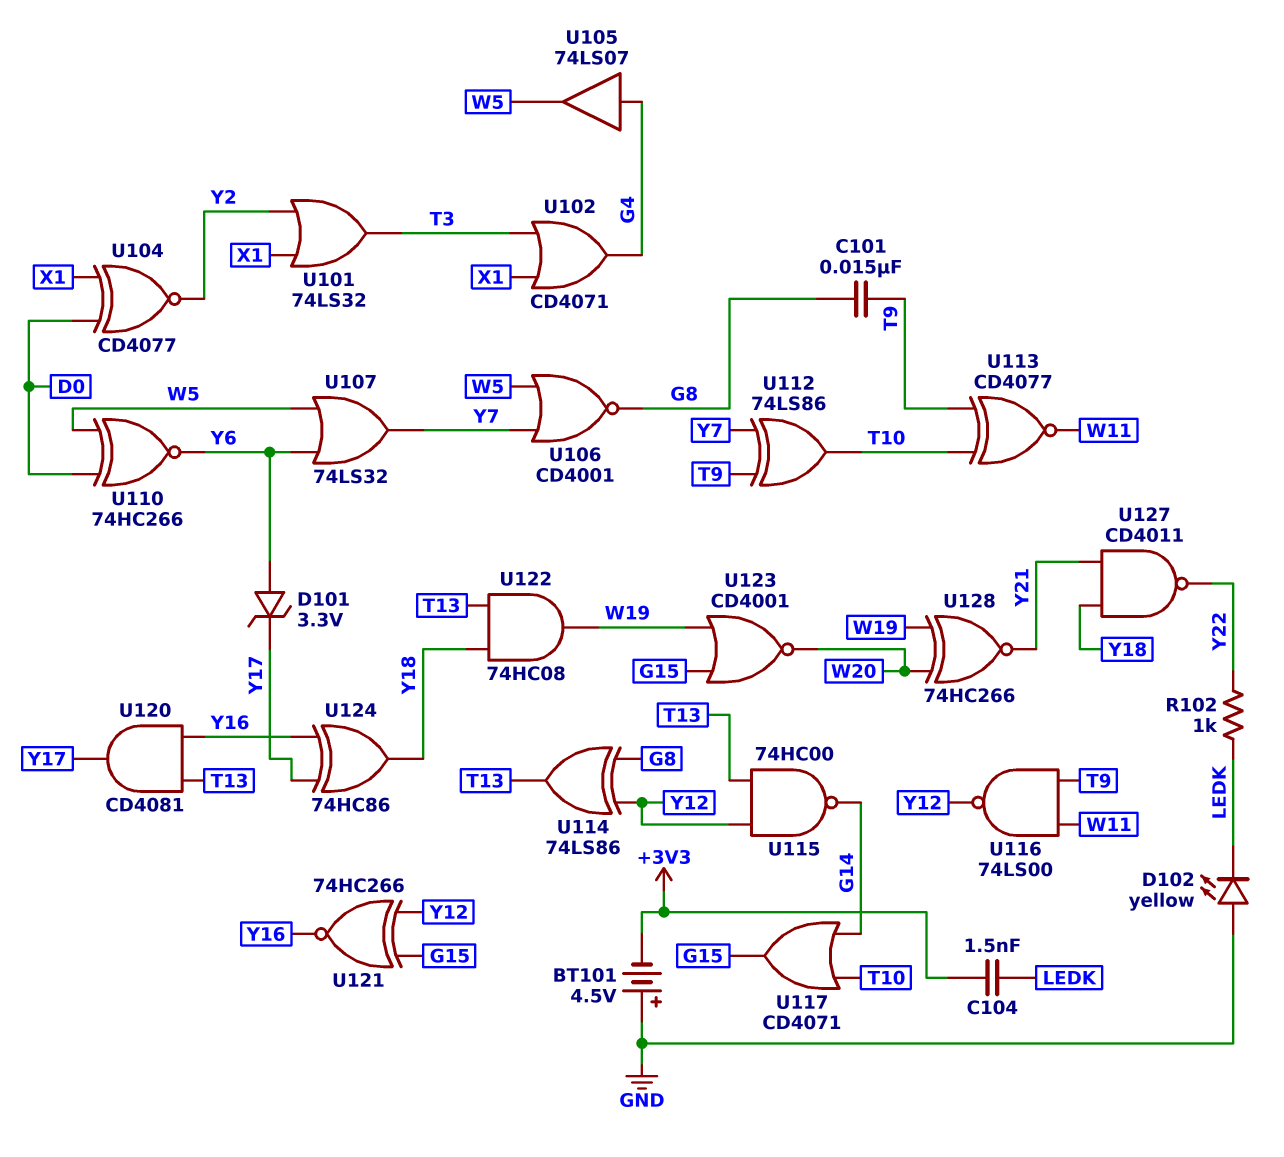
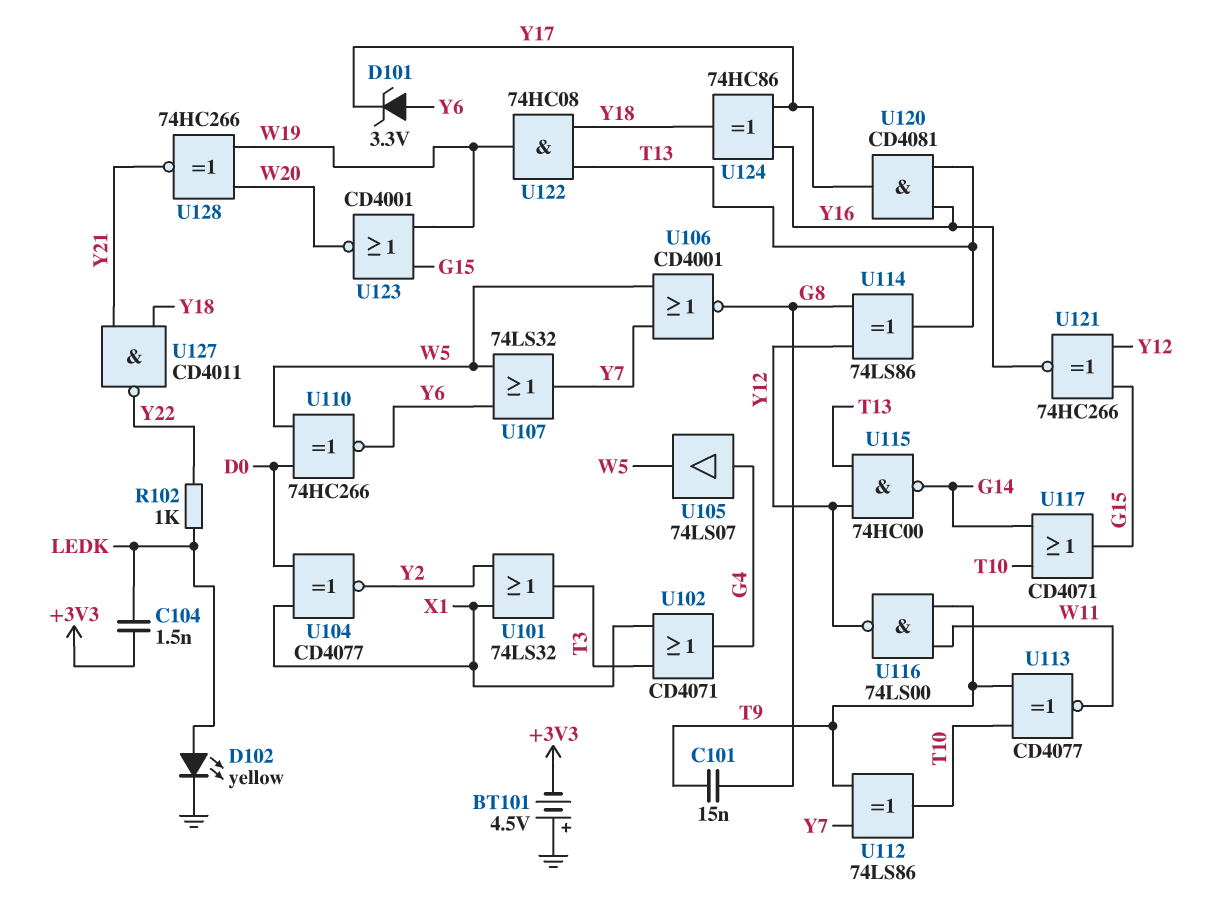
D102: LED yellow (A GND, K LEDK) -> LED yellow (A LEDK, K GND)

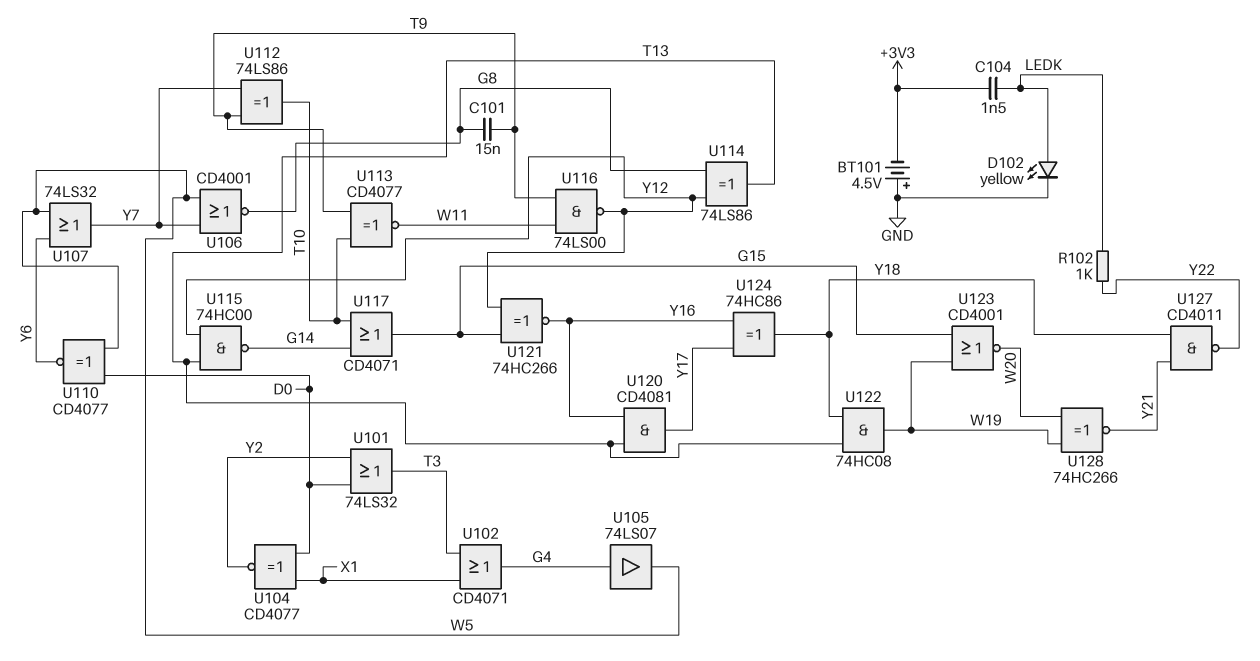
D101: zener 3.3V (A Y6, K Y17) -> none
U101: OR 74LS32 (in X1, in Y2, out T3) -> OR 74LS32 (in D0, in Y2, out T3)
U110: XNOR 74HC266 (in D0, in W5, out Y6) -> XNOR CD4077 (in D0, in W5, out Y6)

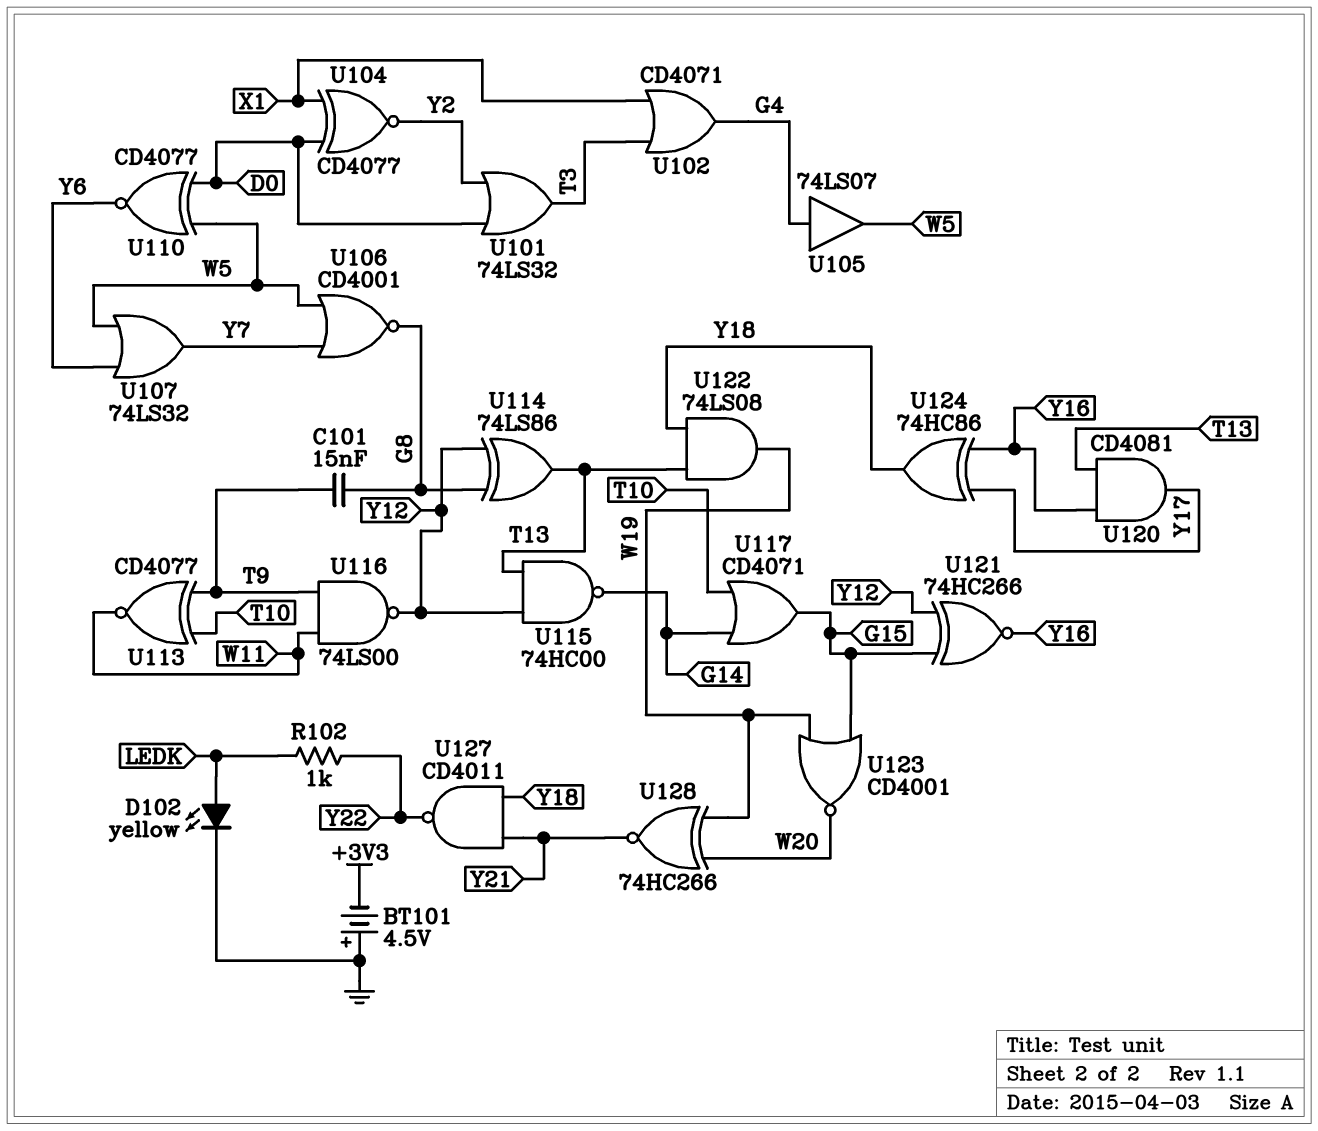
C104: 1.5nF (+3V3, LEDK) -> none
U112: XOR 74LS86 (in T9, in Y7, out T10) -> none
U122: AND 74HC08 (in T13, in Y18, out W19) -> AND 74LS08 (in T13, in Y18, out W19)

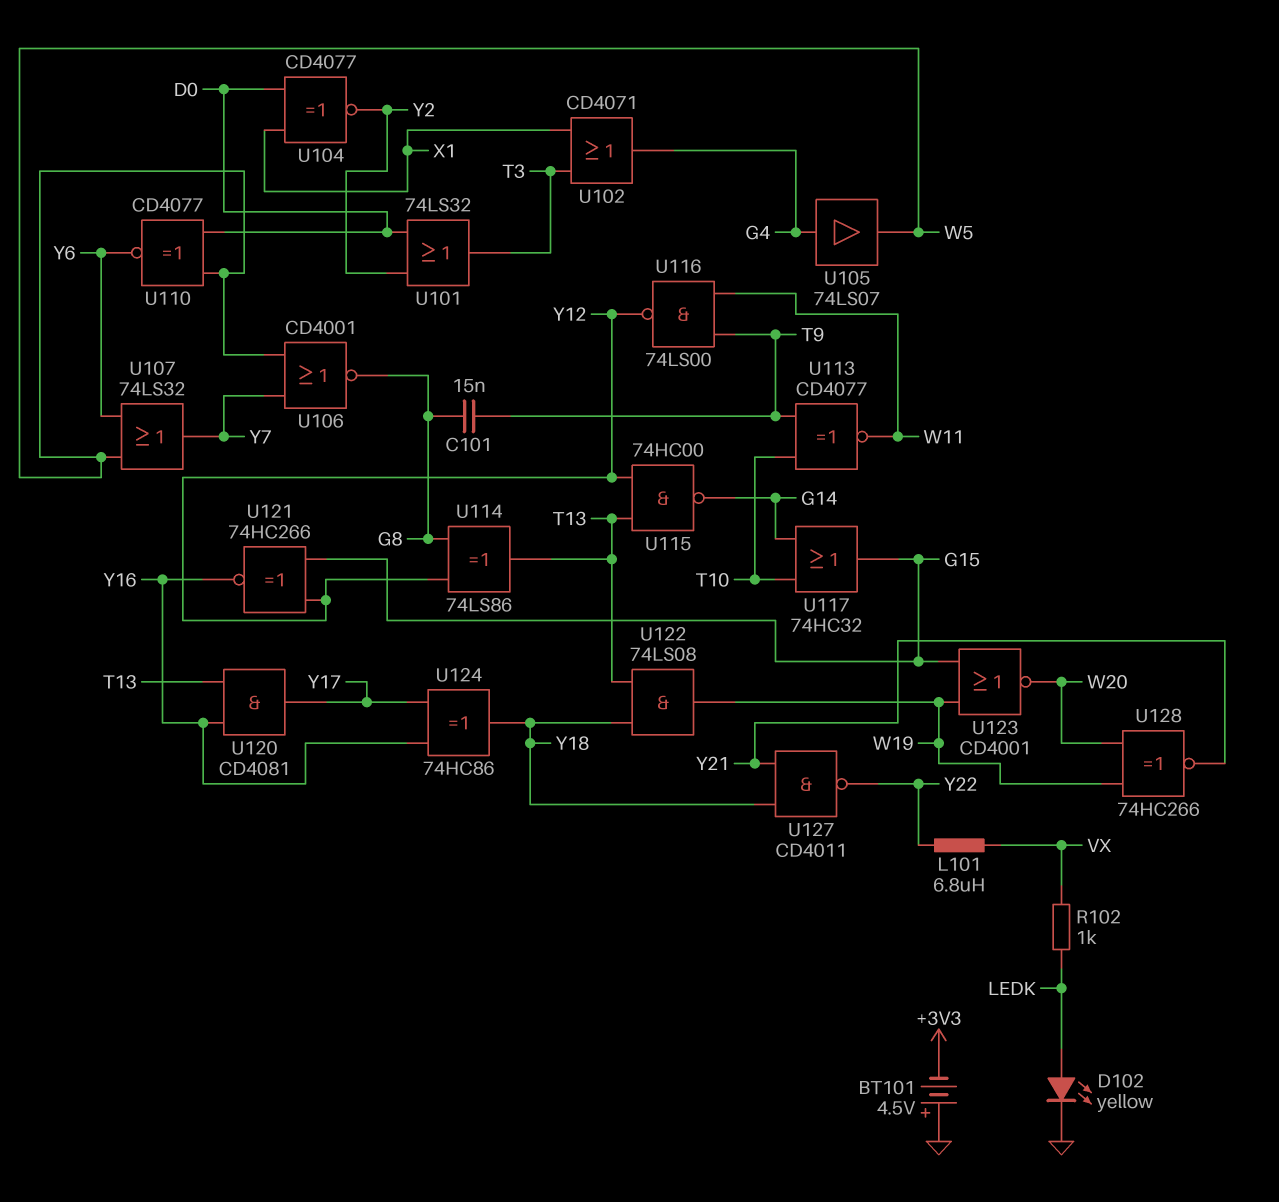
L101: none -> 6.8uH (VX, Y22)
R102: 1k (LEDK, Y22) -> 1k (LEDK, VX)
U117: OR CD4071 (in G14, in T10, out G15) -> OR 74HC32 (in G14, in T10, out G15)

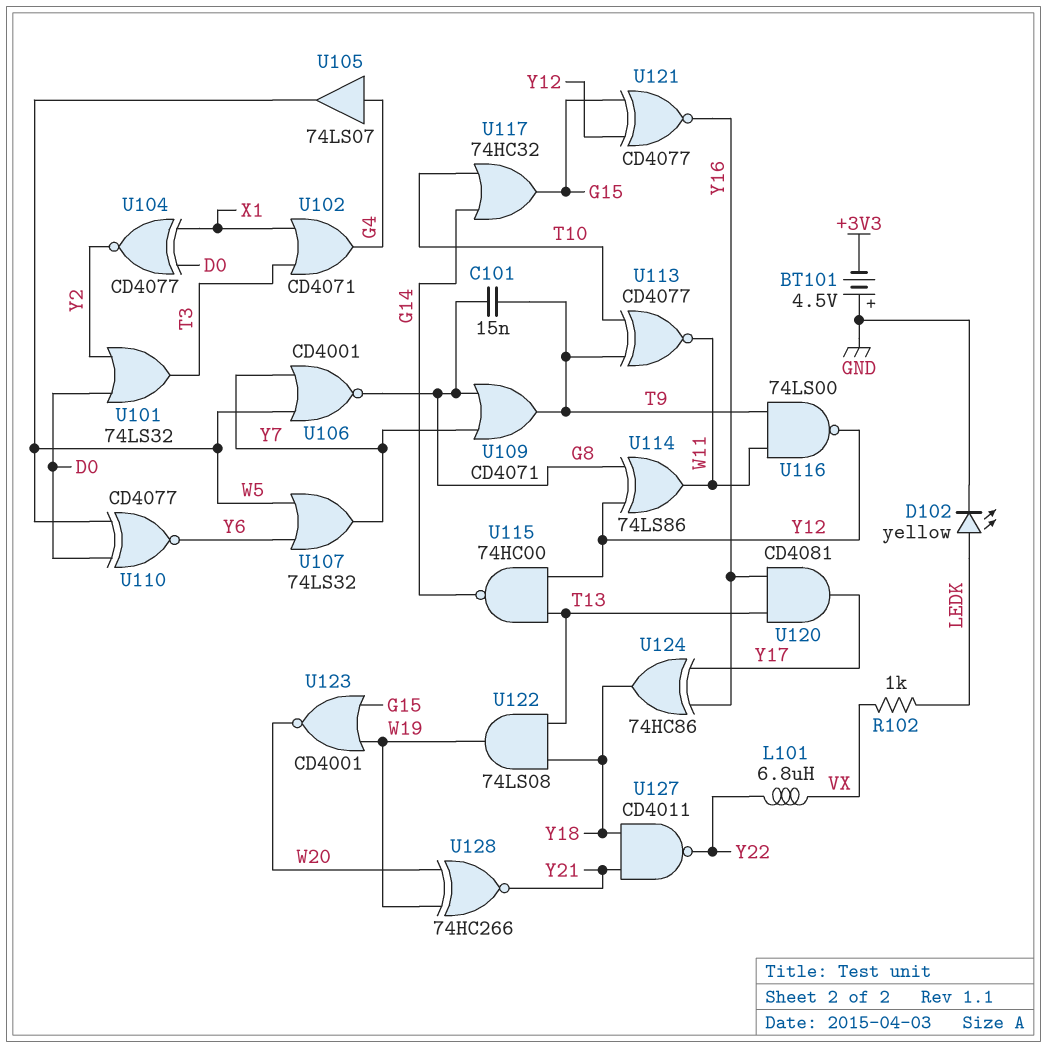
U109: none -> OR CD4071 (in G8, in Y7, out T9)
U114: XOR 74LS86 (in G8, in Y12, out T13) -> XOR 74LS86 (in G8, in Y12, out W11)
U121: XNOR 74HC266 (in G15, in Y12, out Y16) -> XNOR CD4077 (in G15, in Y12, out Y16)

